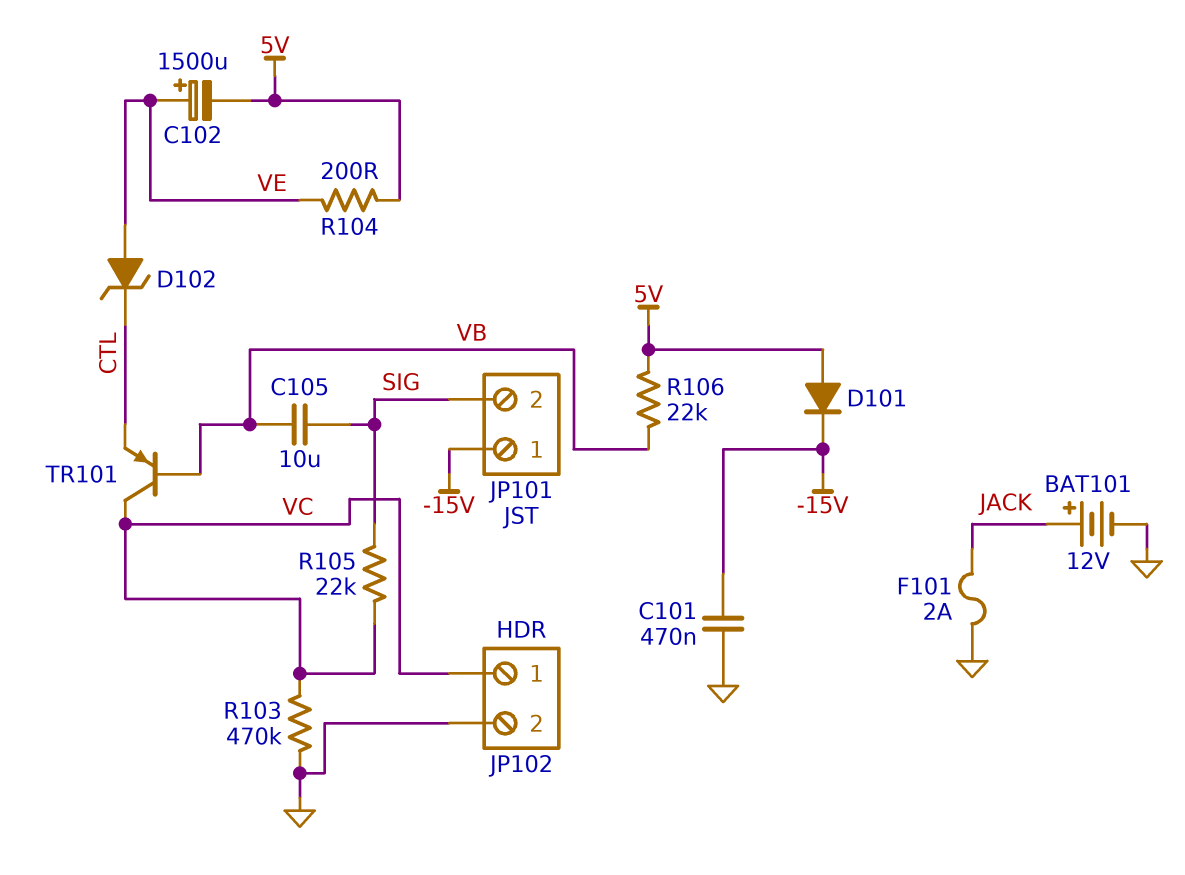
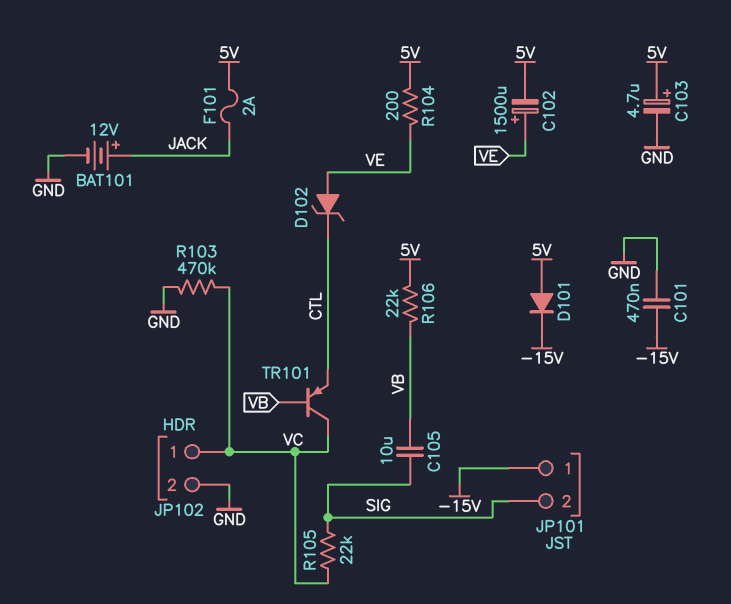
C103: none -> 4.7uF (plus 5V, minus GND)
F101: 2A (GND, JACK) -> 2A (5V, JACK)

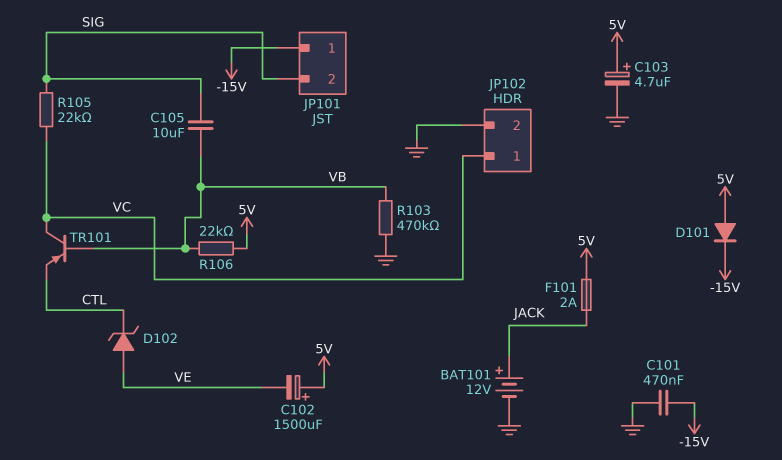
C102: 1500uF (plus VE, minus 5V) -> 1500uF (plus 5V, minus VE)
R103: 470k (GND, VC) -> 470k (GND, VB)
R104: 200 (5V, VE) -> none

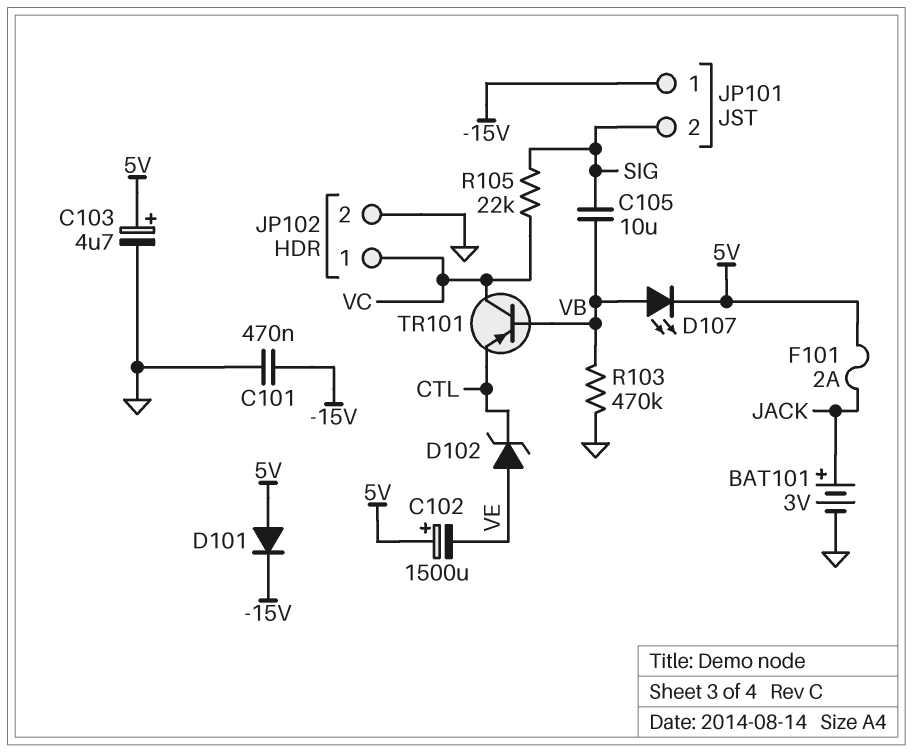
BAT101: 12V (plus JACK, minus GND) -> 3V (plus JACK, minus GND)
D107: none -> LED (A VB, K 5V)
R106: 22k (5V, VB) -> none

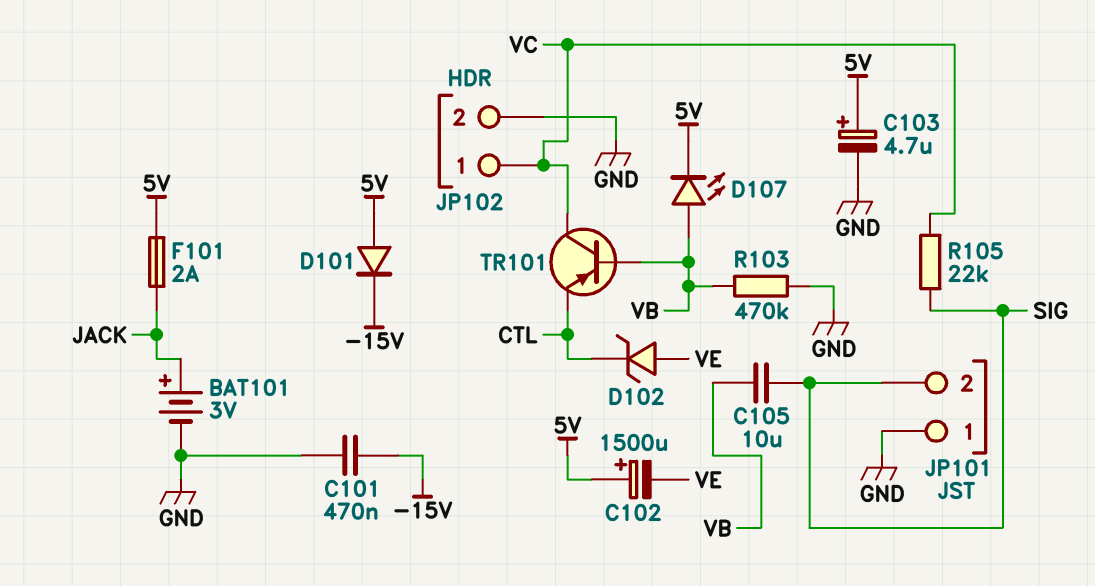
JP101 pin 1: -15V -> GND

